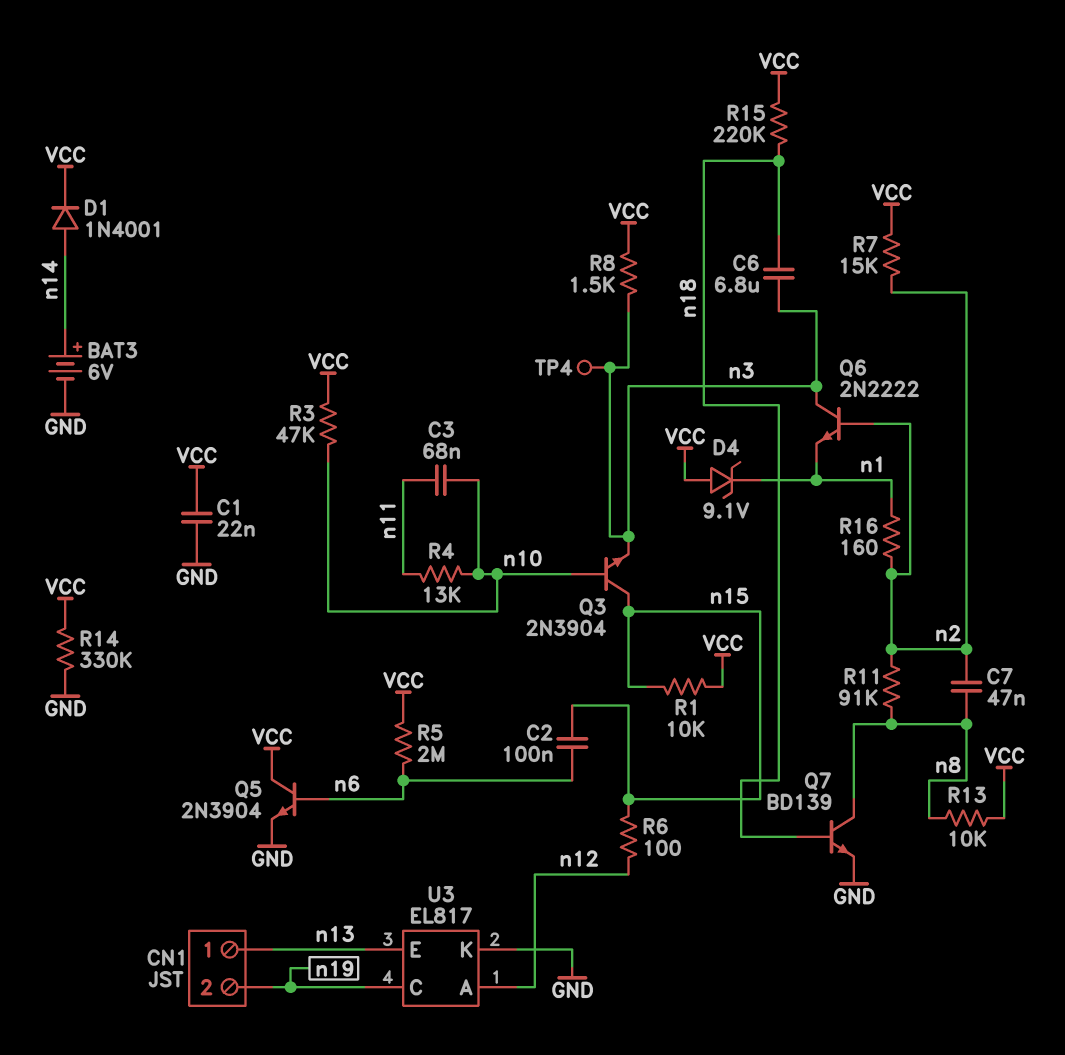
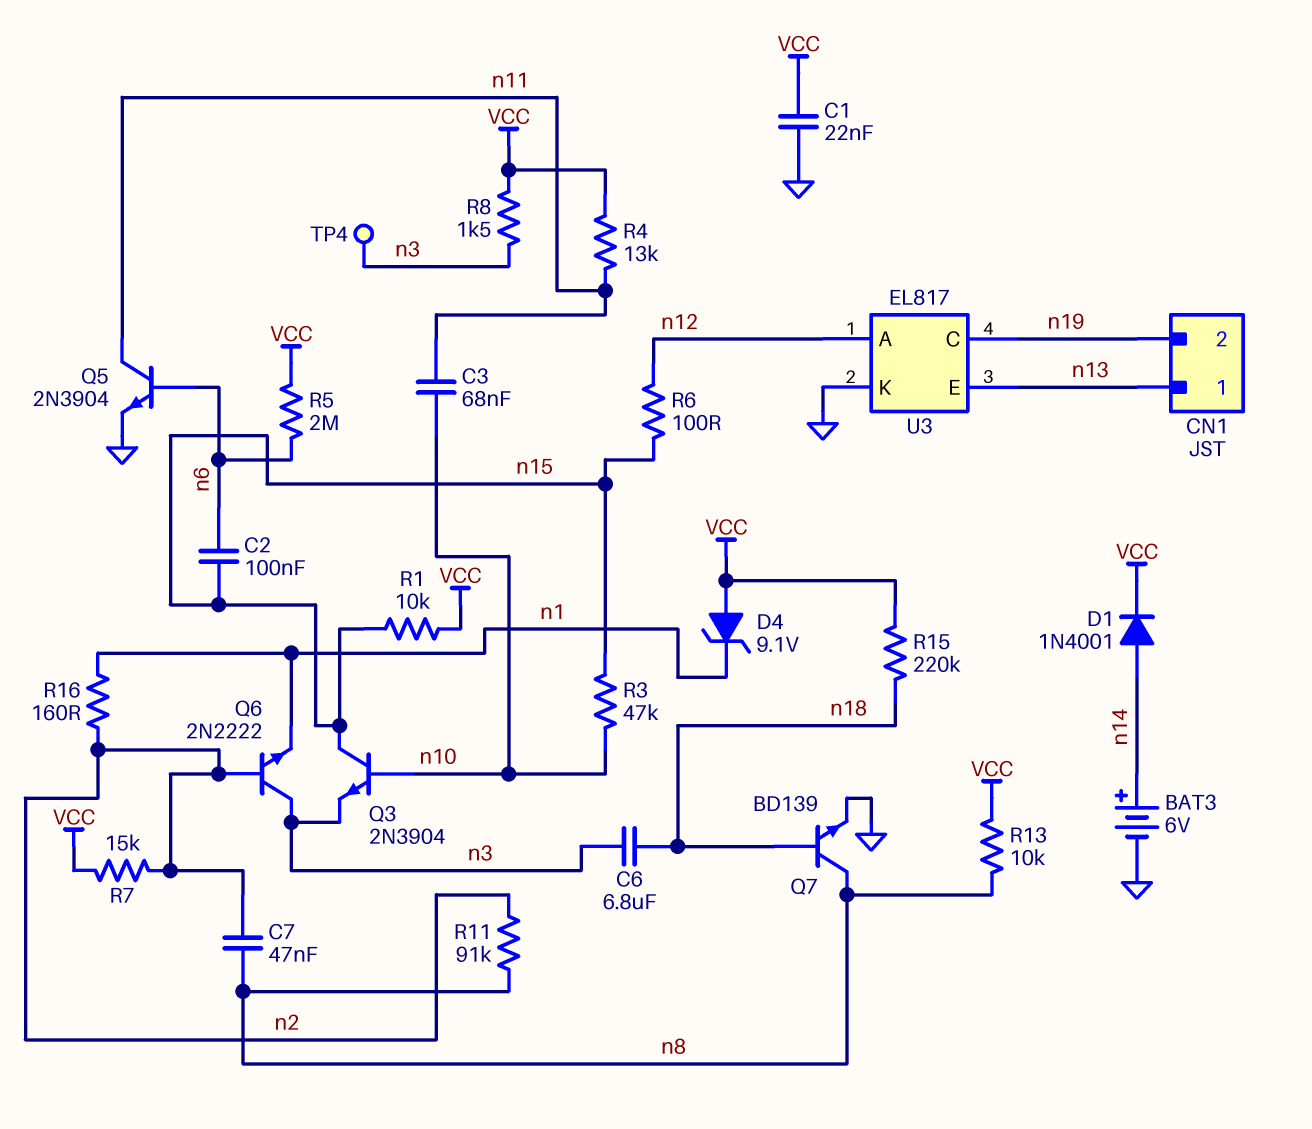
Q5: NPN 2N3904 (B n6, C VCC, E GND) -> NPN 2N3904 (B n6, C n11, E GND)
R3: 47k (VCC, n10) -> 47k (n10, n15)
R4: 13k (n10, n11) -> 13k (VCC, n11)
R14: 330k (GND, VCC) -> none

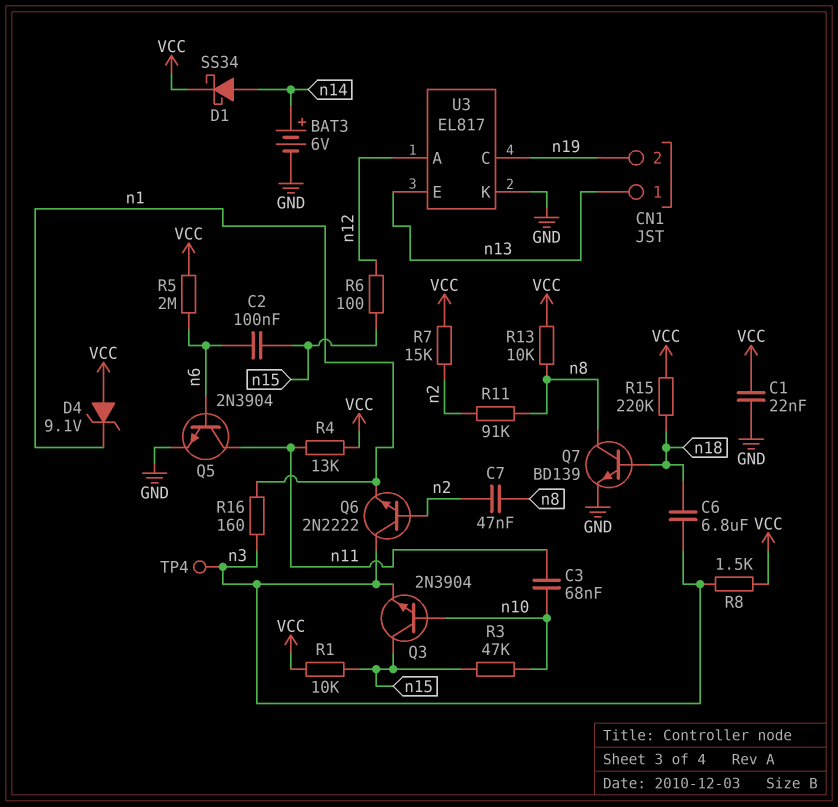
D1: diode 1N4001 (A n14, K VCC) -> schottky SS34 (A n14, K VCC)
R16: 160 (n1, n2) -> 160 (n1, n3)

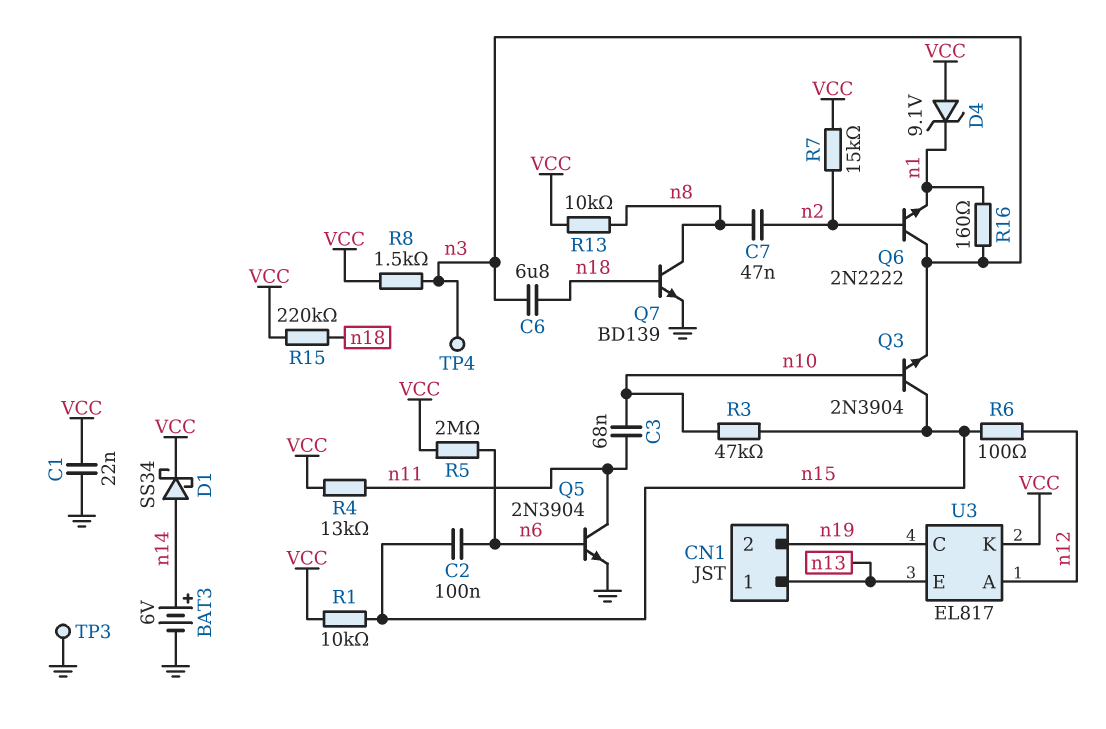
R11: 91k (n2, n8) -> none
TP3: none -> test point (GND)
U3 pin K: GND -> VCC

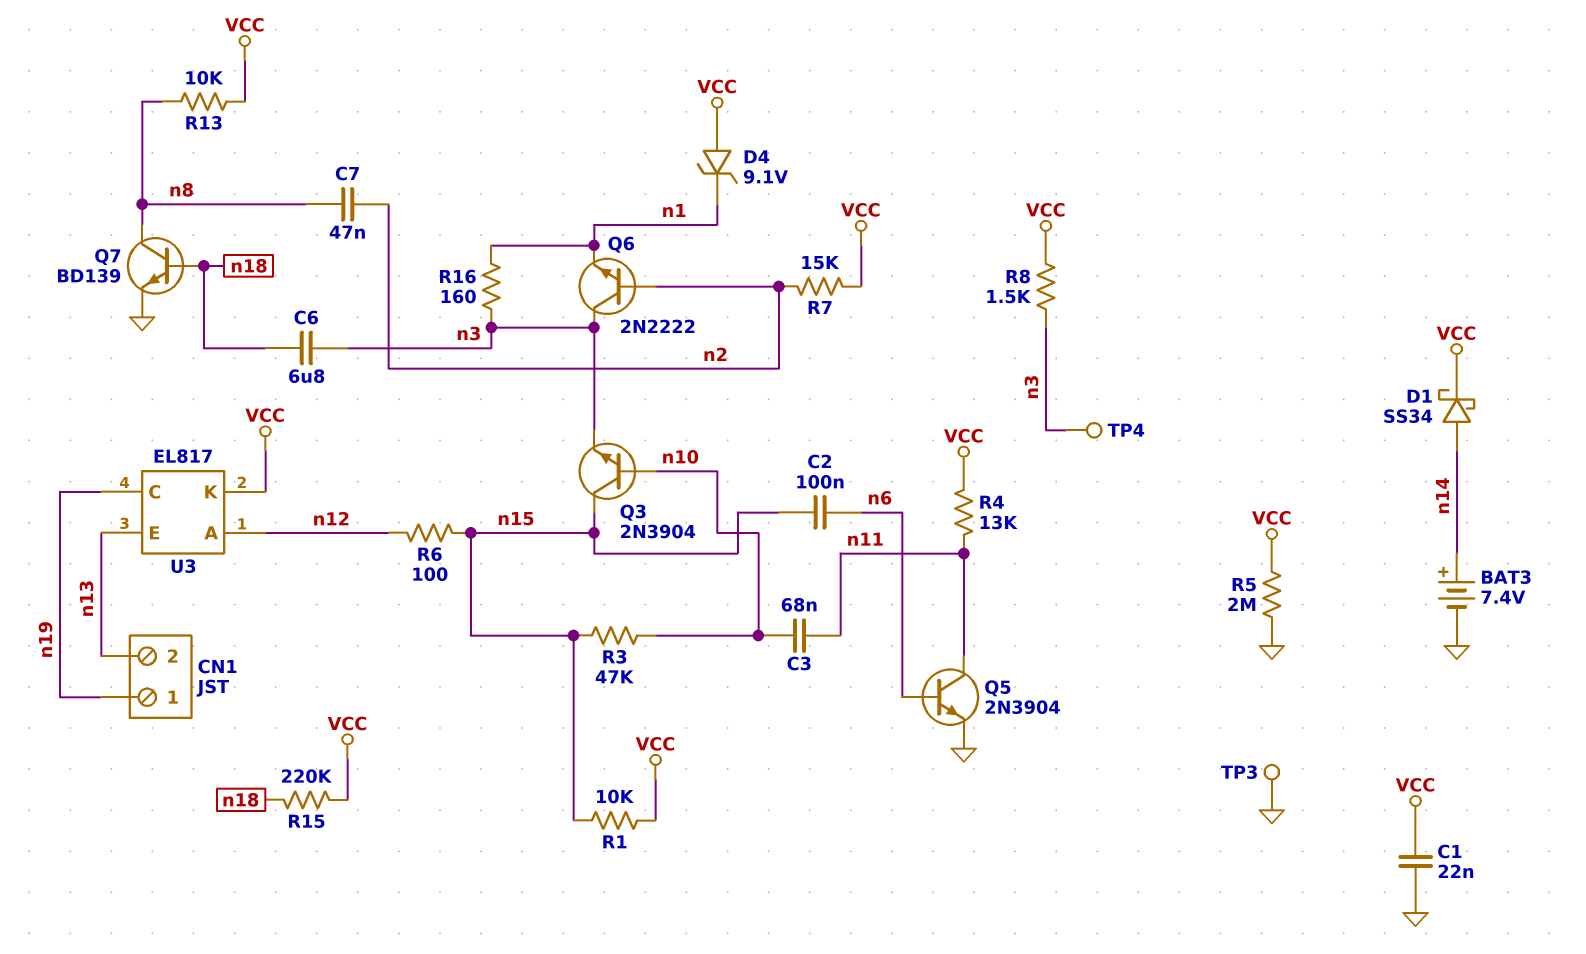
BAT3: 6V (plus n14, minus GND) -> 7.4V (plus n14, minus GND)
CN1 pin 1: n13 -> n19
CN1 pin 2: n19 -> n13
R5: 2M (VCC, n6) -> 2M (GND, VCC)

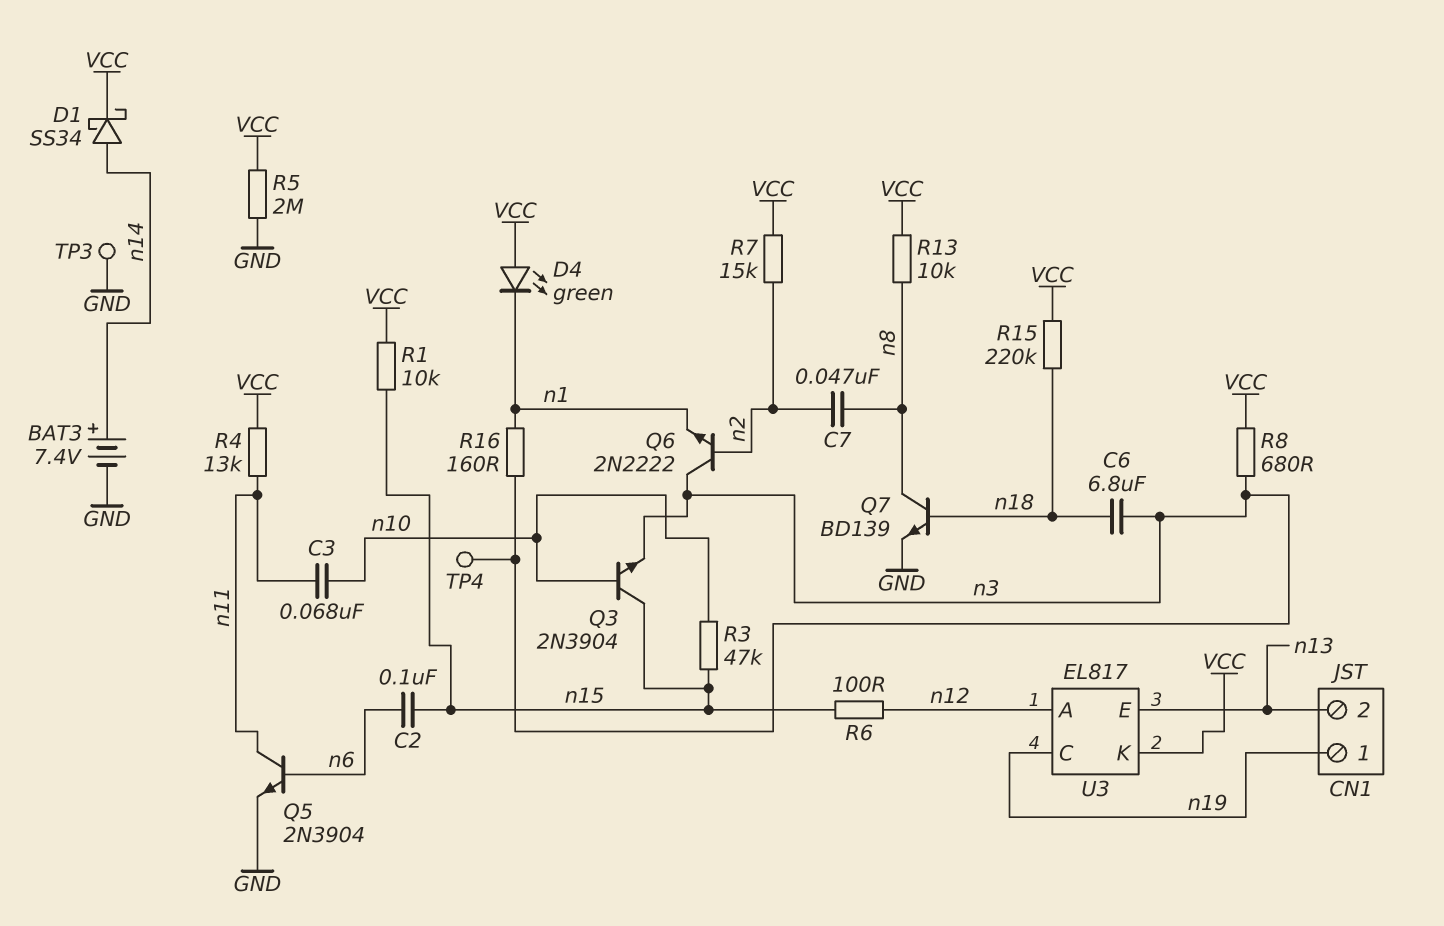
C1: 22nF (GND, VCC) -> none
D4: zener 9.1V (A VCC, K n1) -> LED green (A VCC, K n1)
R8: 1.5k (VCC, n3) -> 680 (VCC, n3)

